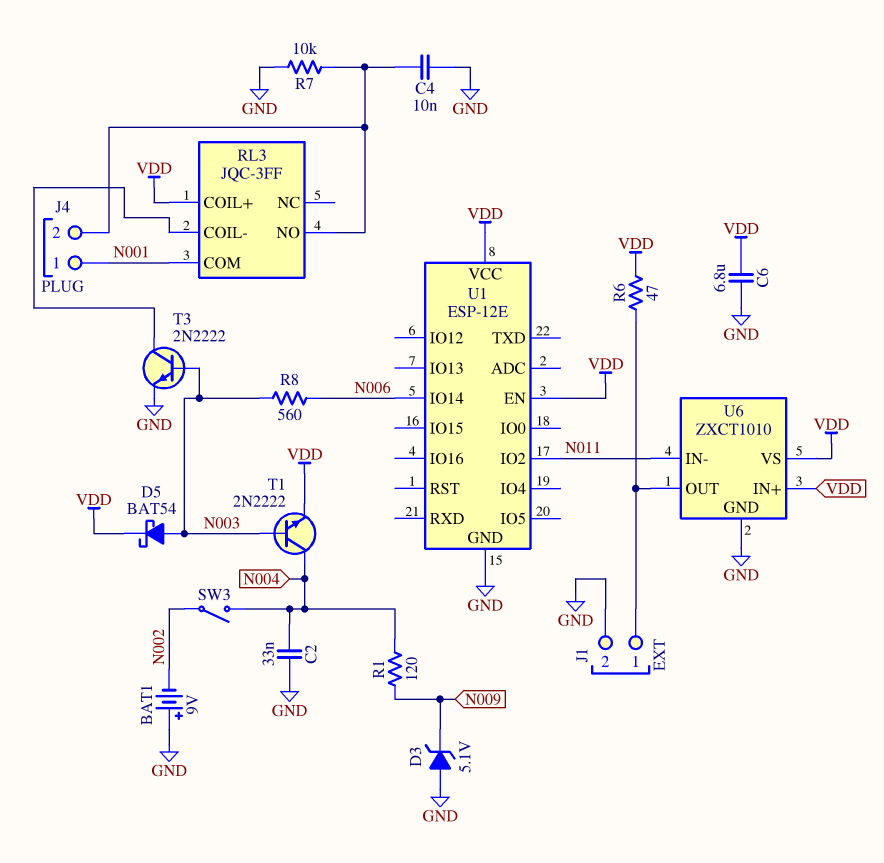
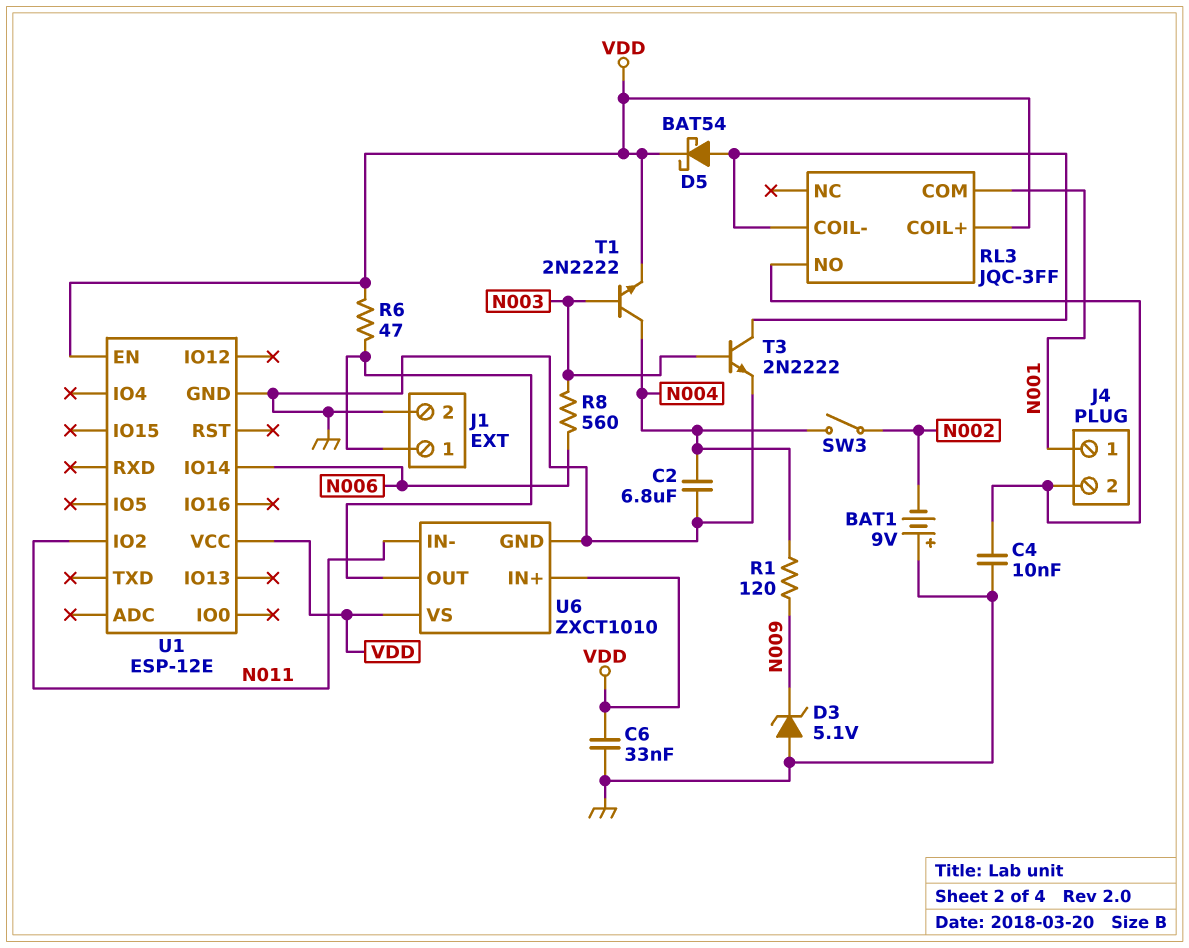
C2: 33nF (GND, N004) -> 6.8uF (GND, N004)
C6: 6.8uF (GND, VDD) -> 33nF (GND, VDD)
D5: schottky BAT54 (A N003, K VDD) -> schottky BAT54 (A RL3/COIL-, K VDD)
R7: 10k (GND, J4/2) -> none

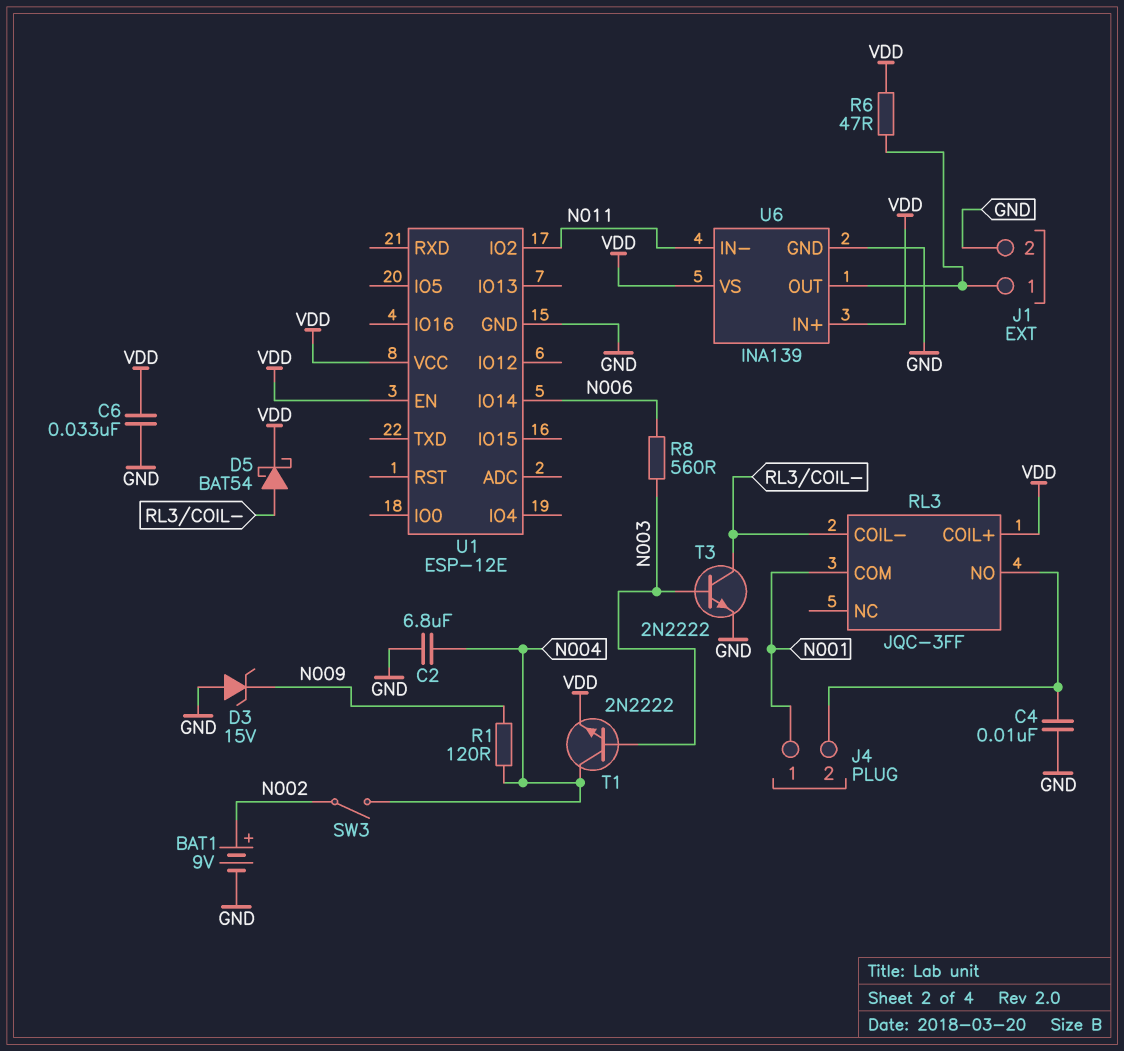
BAT1: 9V (plus GND, minus N002) -> 9V (plus N002, minus GND)
D3: zener 5.1V (A GND, K N009) -> zener 15V (A GND, K N009)
U6: ZXCT1010 -> INA139

